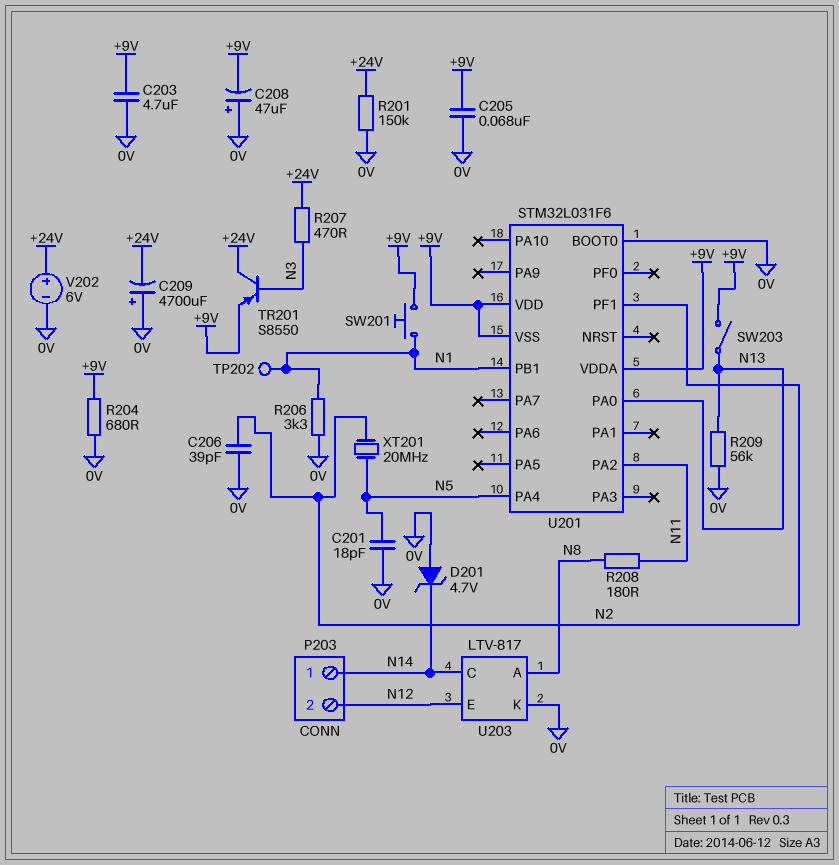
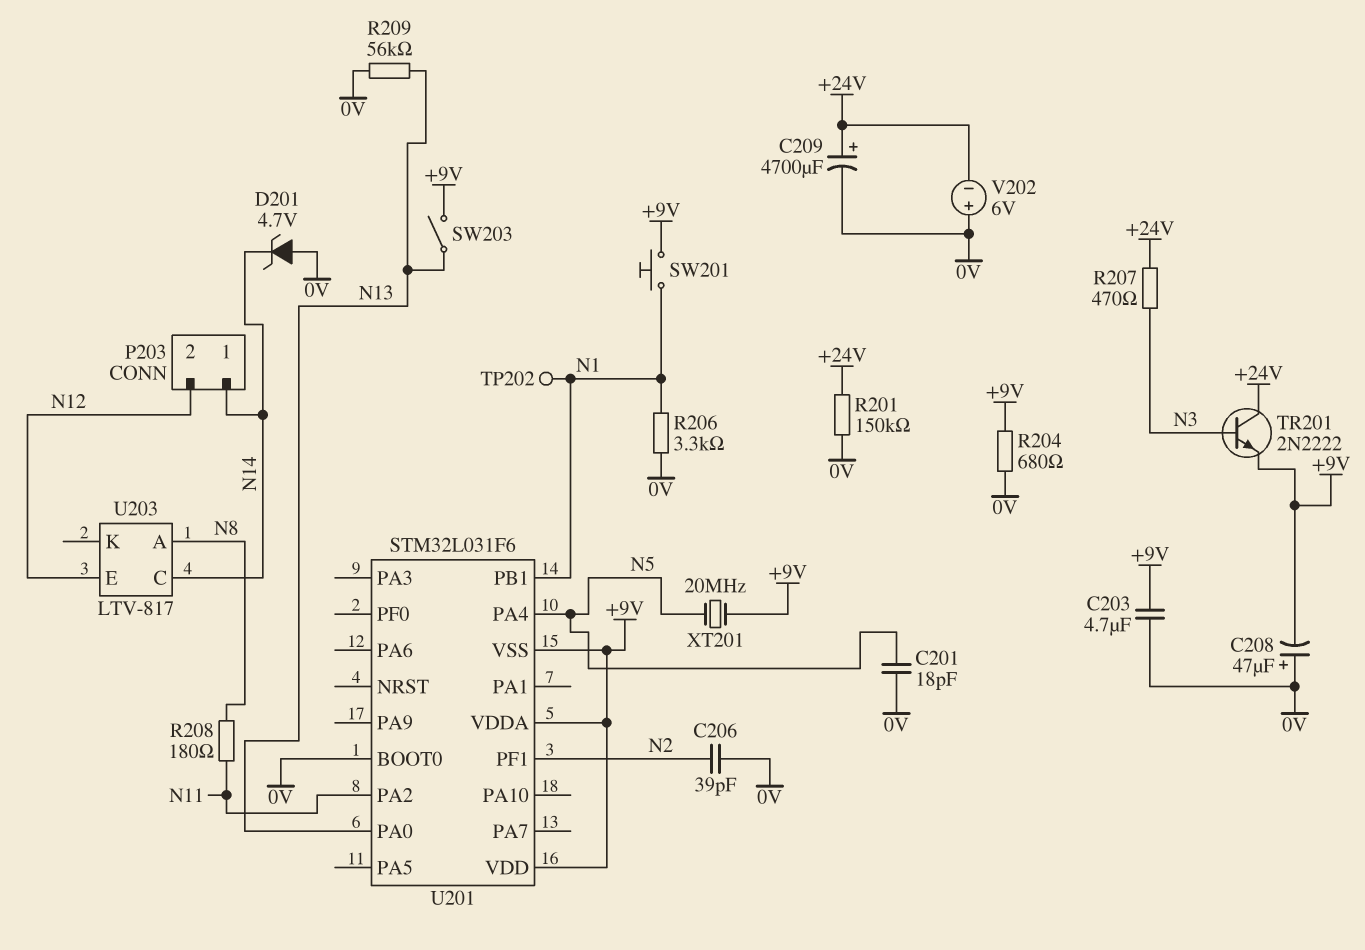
C205: 68nF (+9V, 0V) -> none
C209: 4700uF (plus 0V, minus +24V) -> 4700uF (plus +24V, minus 0V)
TR201: PNP S8550 (B N3, C +24V, E +9V) -> NPN 2N2222 (B N3, C +24V, E +9V)
U203 pin K: 0V -> none
V202: 6V (plus +24V, minus 0V) -> 6V (plus 0V, minus +24V)
XT201: 20MHz (N2, N5) -> 20MHz (+9V, N5)

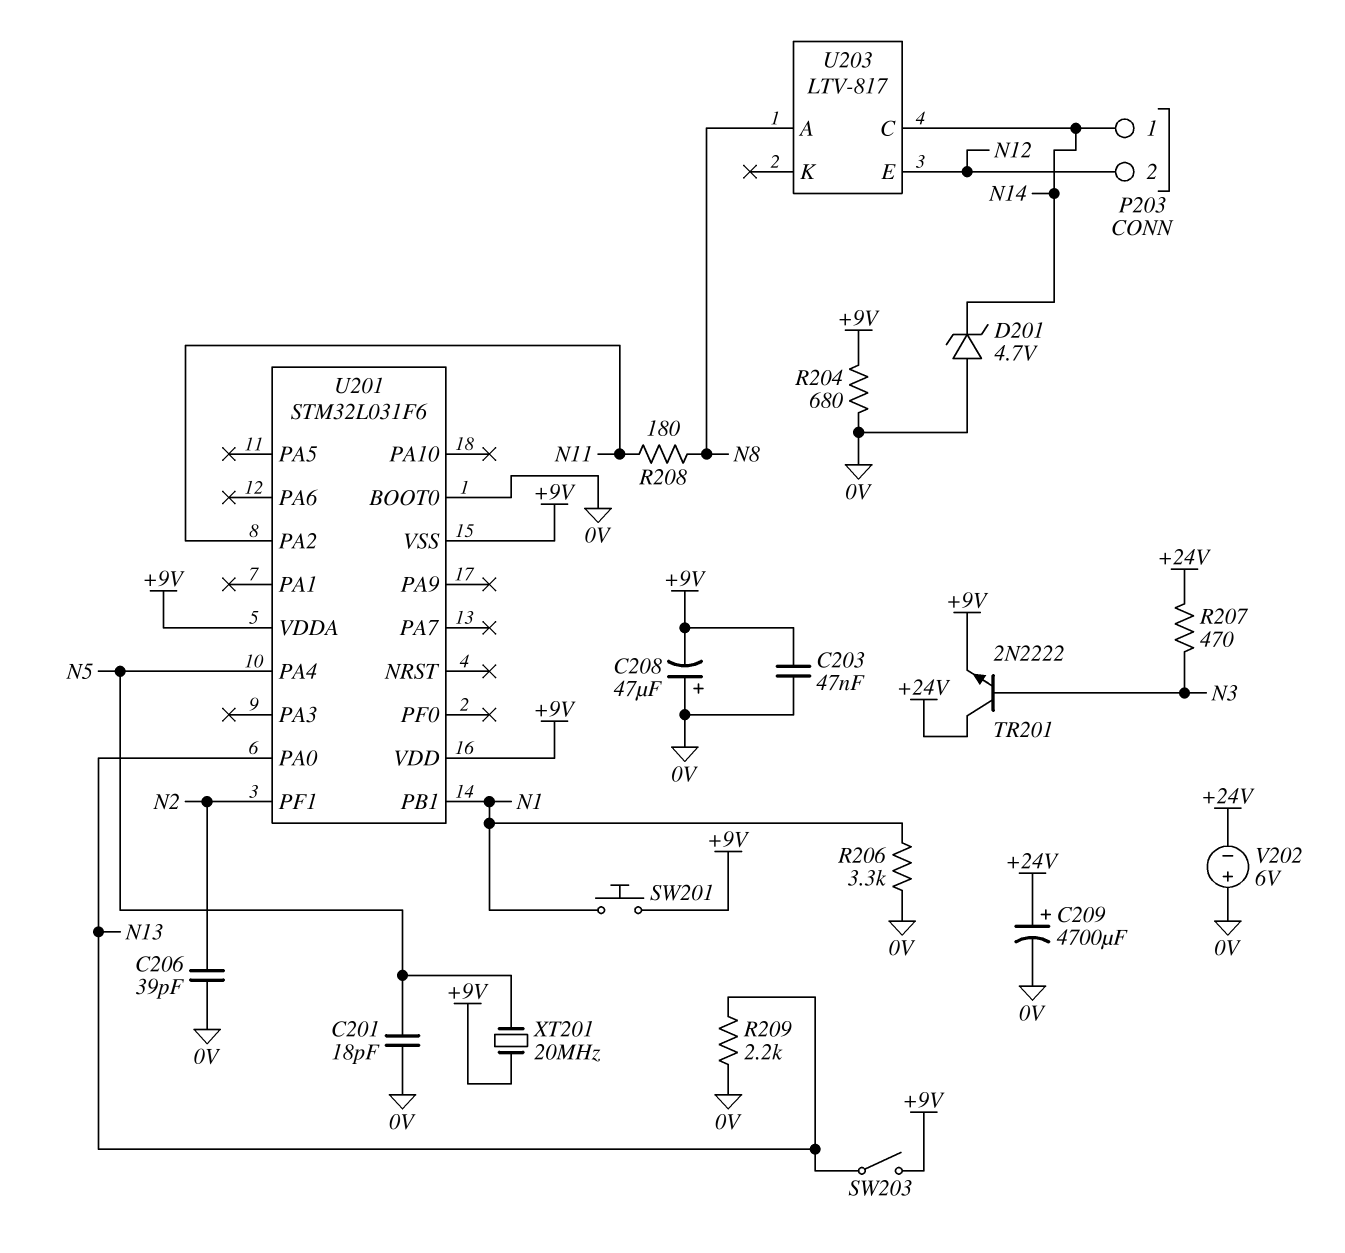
C203: 4.7uF (+9V, 0V) -> 47nF (+9V, 0V)
R201: 150k (+24V, 0V) -> none
R209: 56k (0V, N13) -> 2.2k (0V, N13)
TP202: test point (N1) -> none

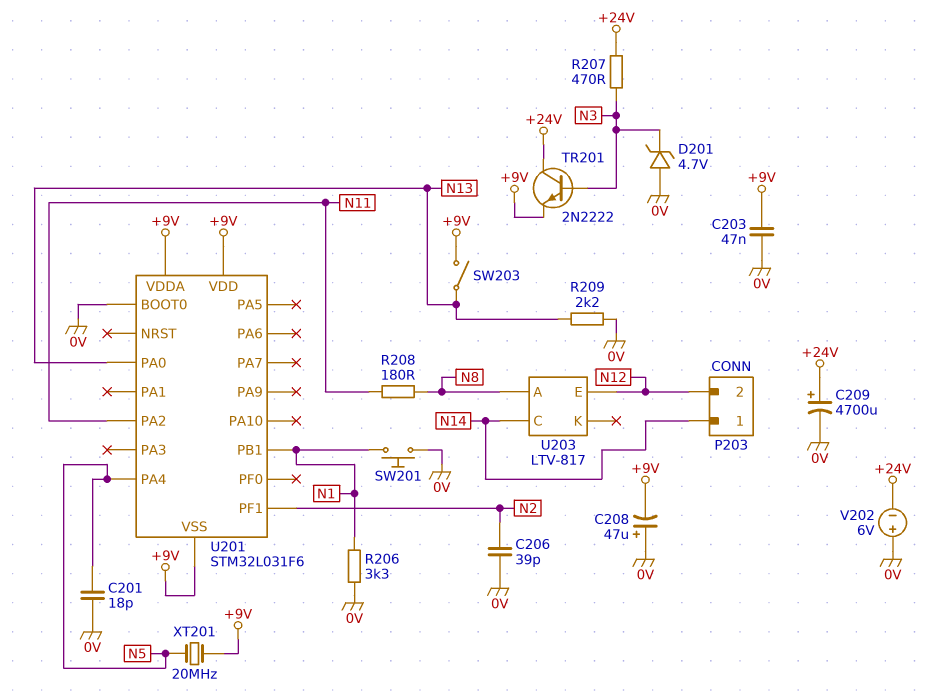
D201: zener 4.7V (A 0V, K N14) -> zener 4.7V (A 0V, K N3)
R204: 680 (+9V, 0V) -> none
SW201: button (+9V, N1) -> button (0V, N1)

